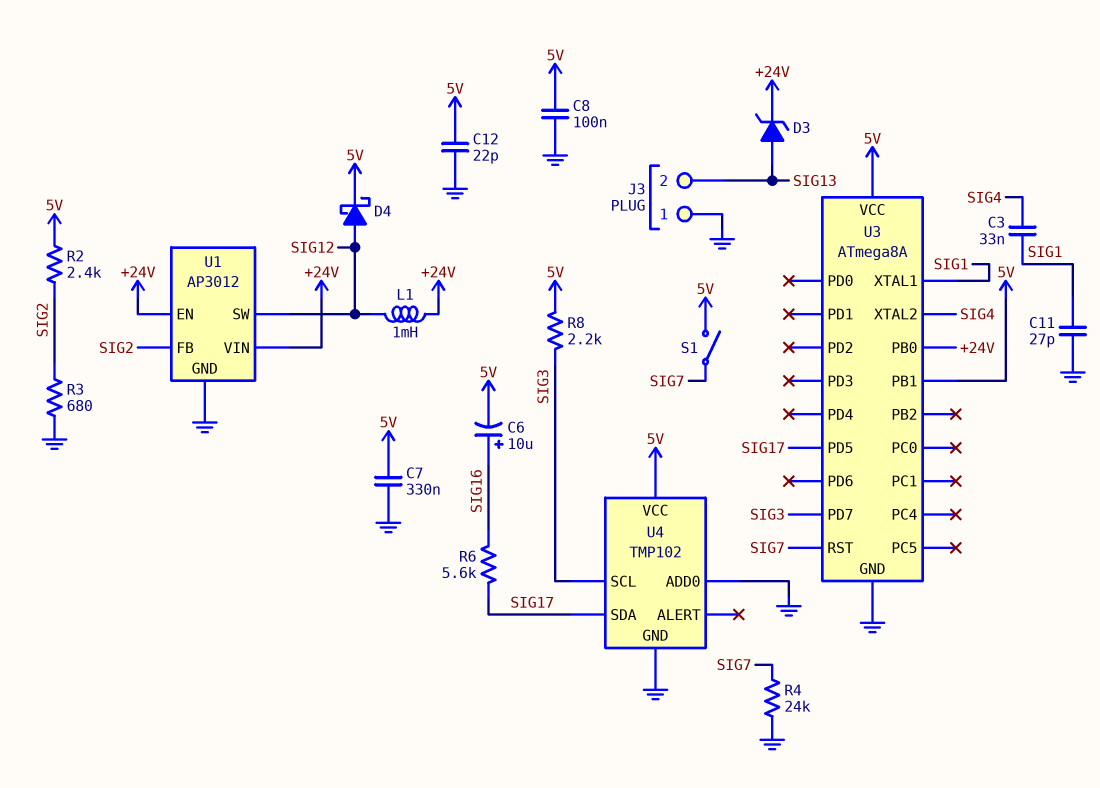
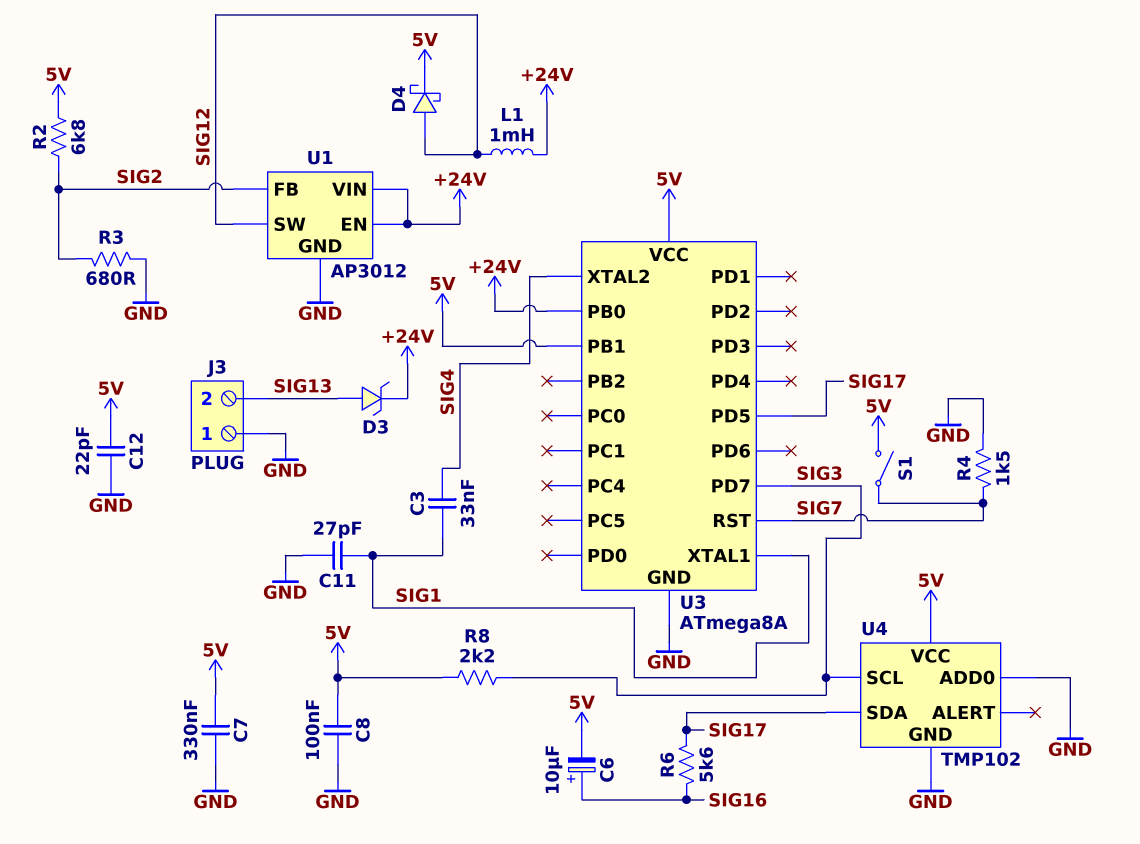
R2: 2.4k (5V, SIG2) -> 6.8k (5V, SIG2)
R4: 24k (GND, SIG7) -> 1.5k (GND, SIG7)

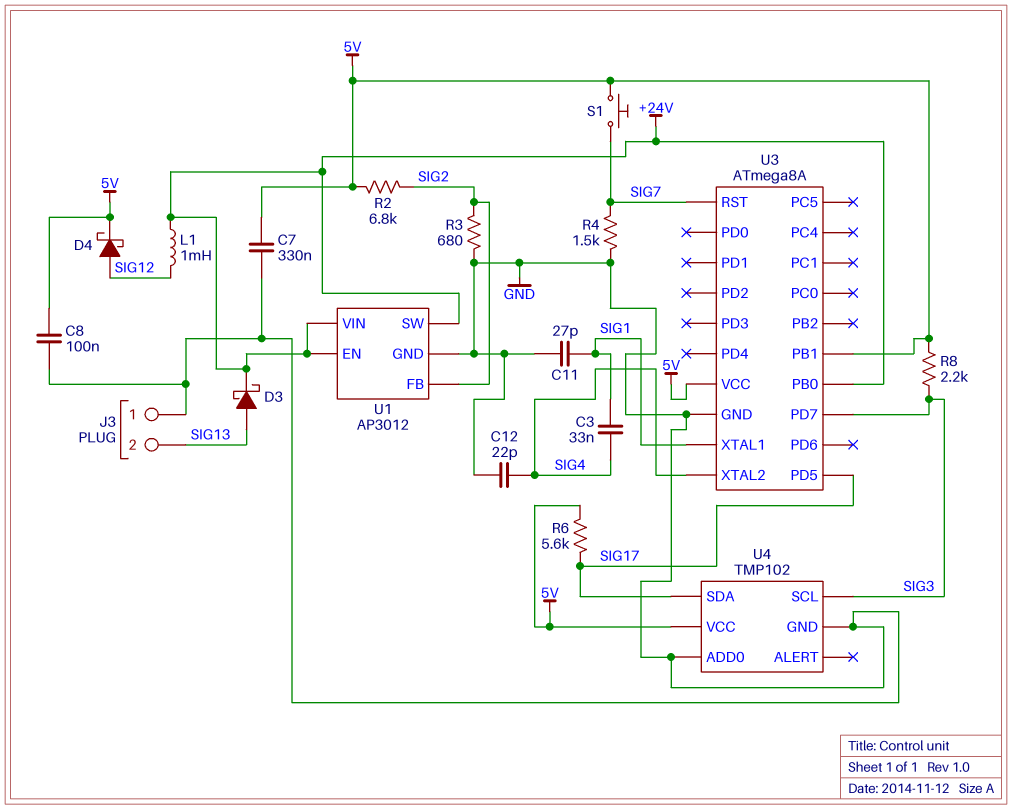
C6: 10uF (plus SIG16, minus 5V) -> none
C12: 22pF (5V, GND) -> 22pF (GND, SIG4)
D3: zener (A SIG13, K +24V) -> schottky (A SIG13, K +24V)
R6: 5.6k (SIG16, SIG17) -> 5.6k (5V, SIG17)
S1: switch (5V, SIG7) -> button (5V, SIG7)
U1 pin SW: SIG12 -> +24V

